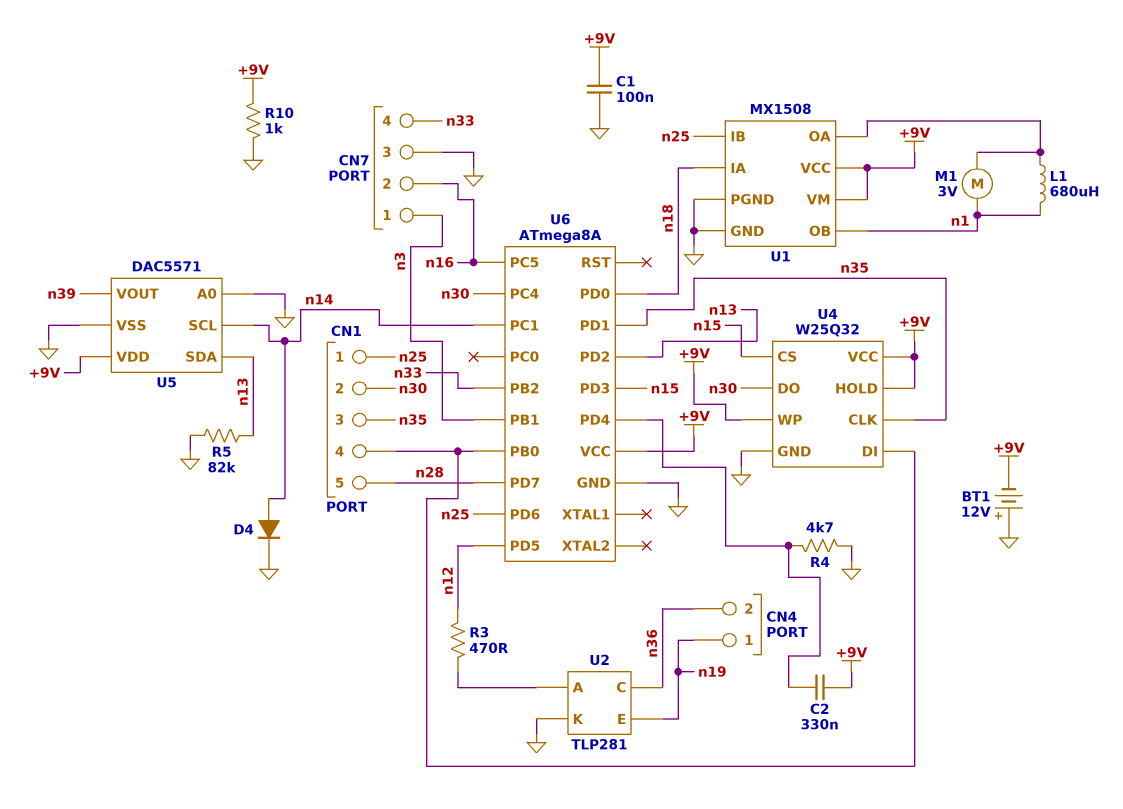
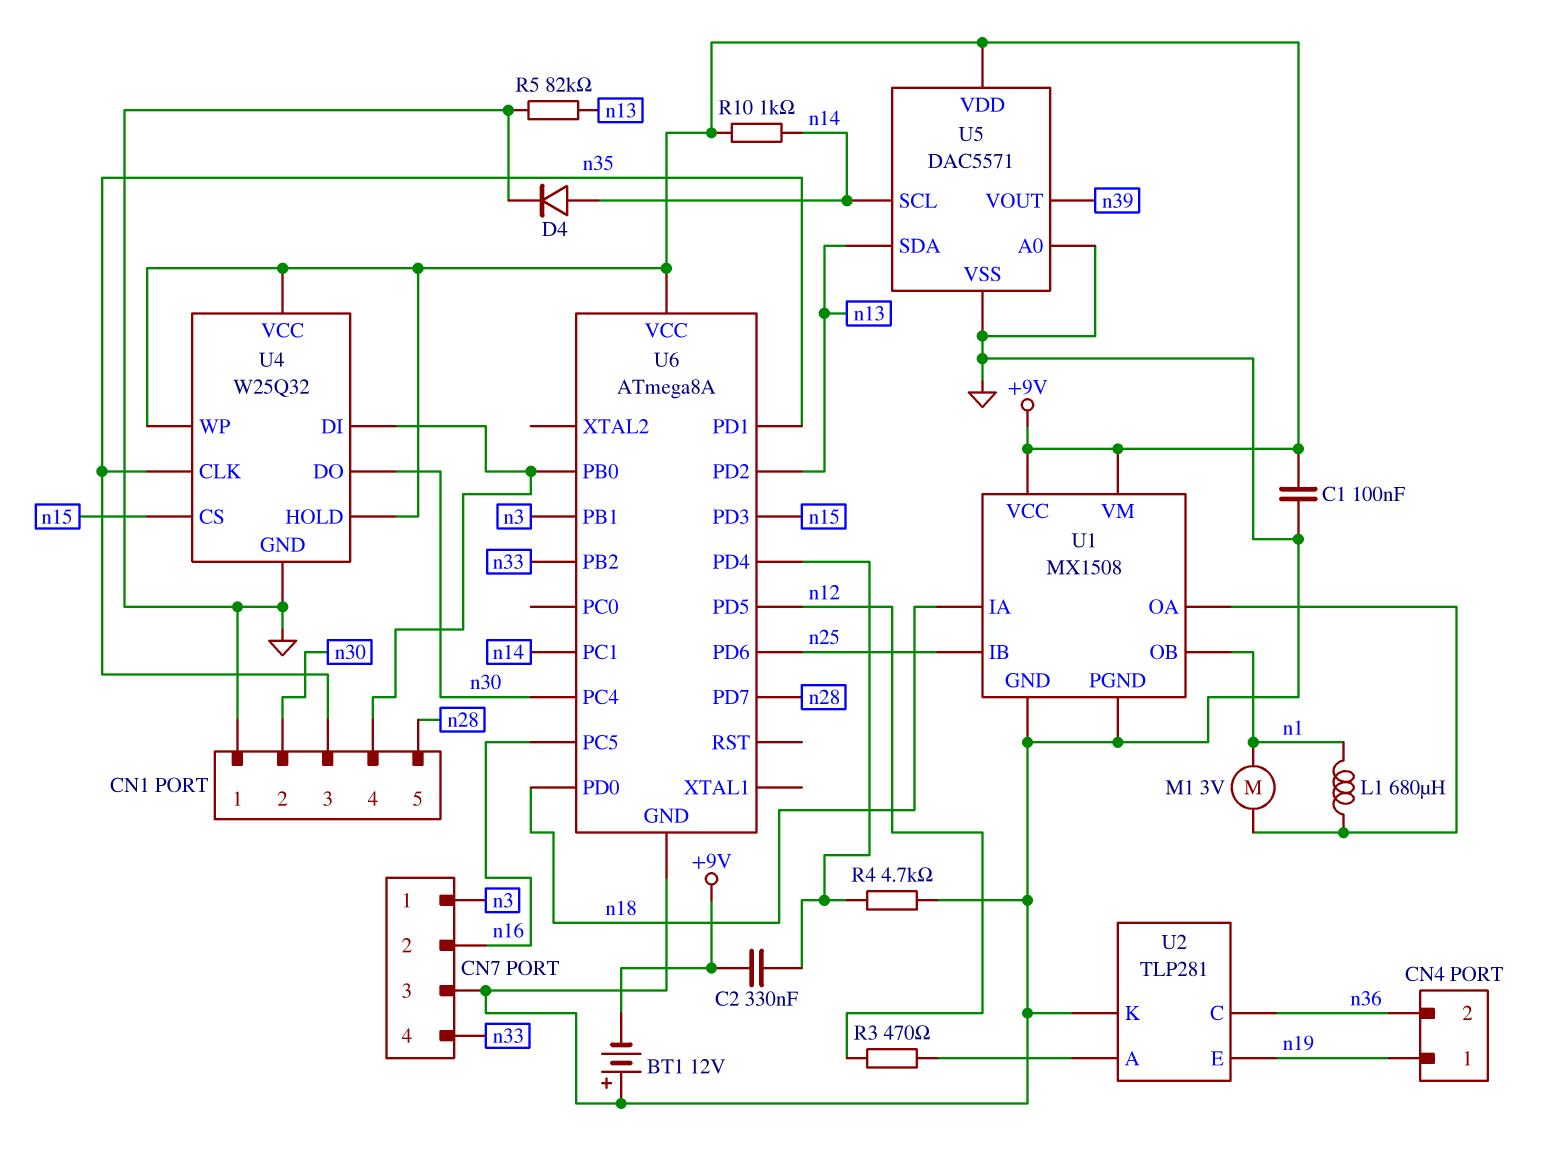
CN1 pin 1: n25 -> GND
R10: 1k (+9V, GND) -> 1k (+9V, n14)

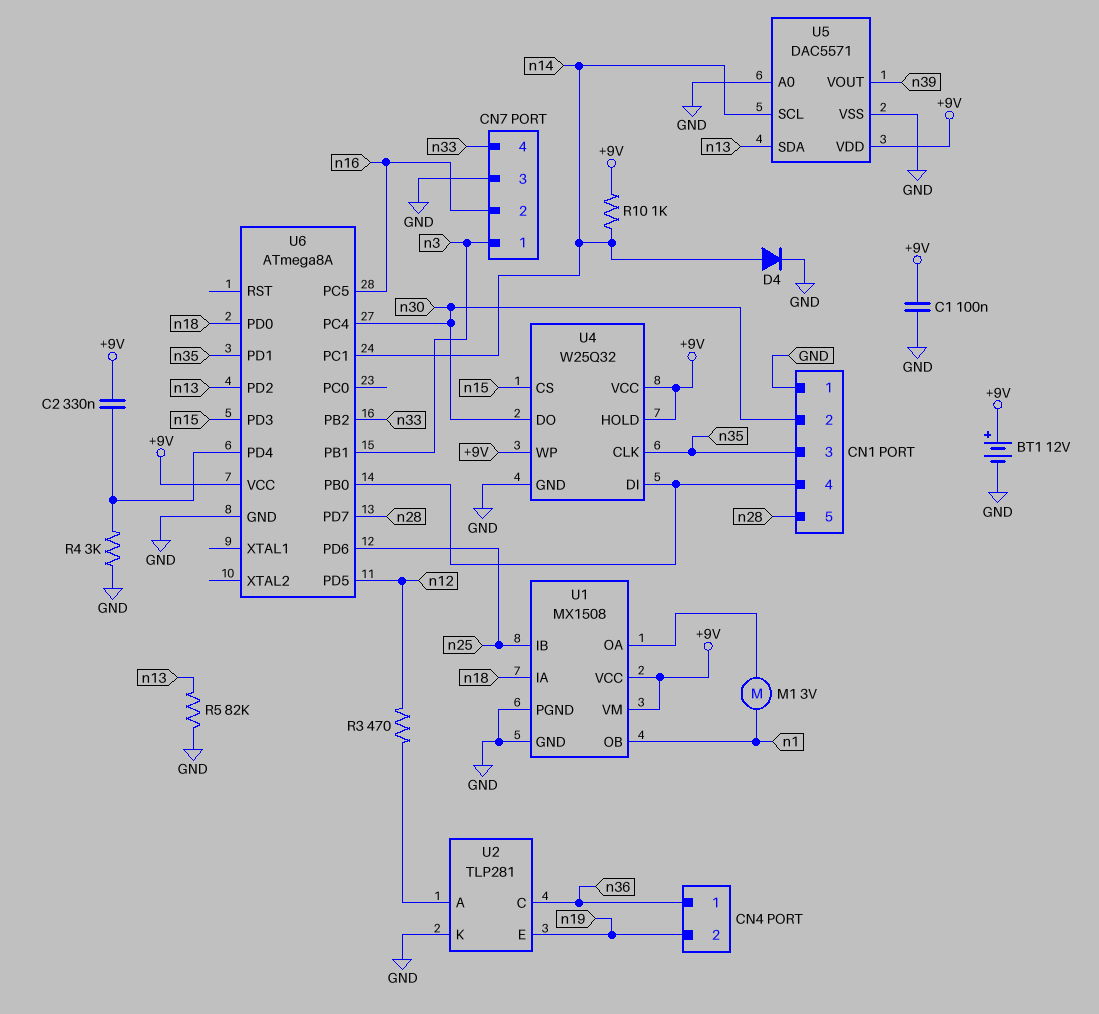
BT1: 12V (plus GND, minus +9V) -> 12V (plus +9V, minus GND)
CN4 pin 1: n19 -> n36
CN4 pin 2: n36 -> n19
L1: 680uH (U1/OA, n1) -> none
R4: 4.7k (GND, U6/PD4) -> 3k (GND, U6/PD4)

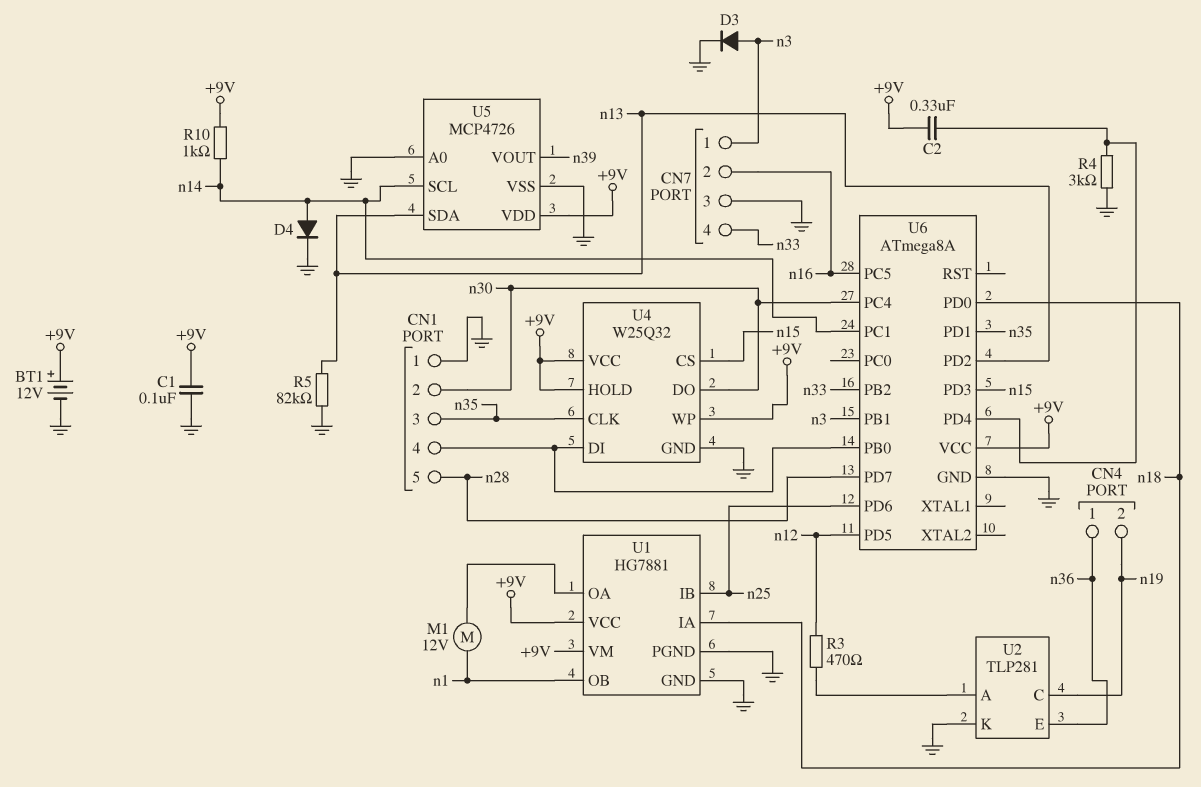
D3: none -> diode (A n3, K GND)
M1: motor 3V (U1/OA, n1) -> motor 12V (U1/OA, n1)
U1: MX1508 -> HG7881
U2 pin C: n36 -> n19
U2 pin E: n19 -> n36
U5: DAC5571 -> MCP4726

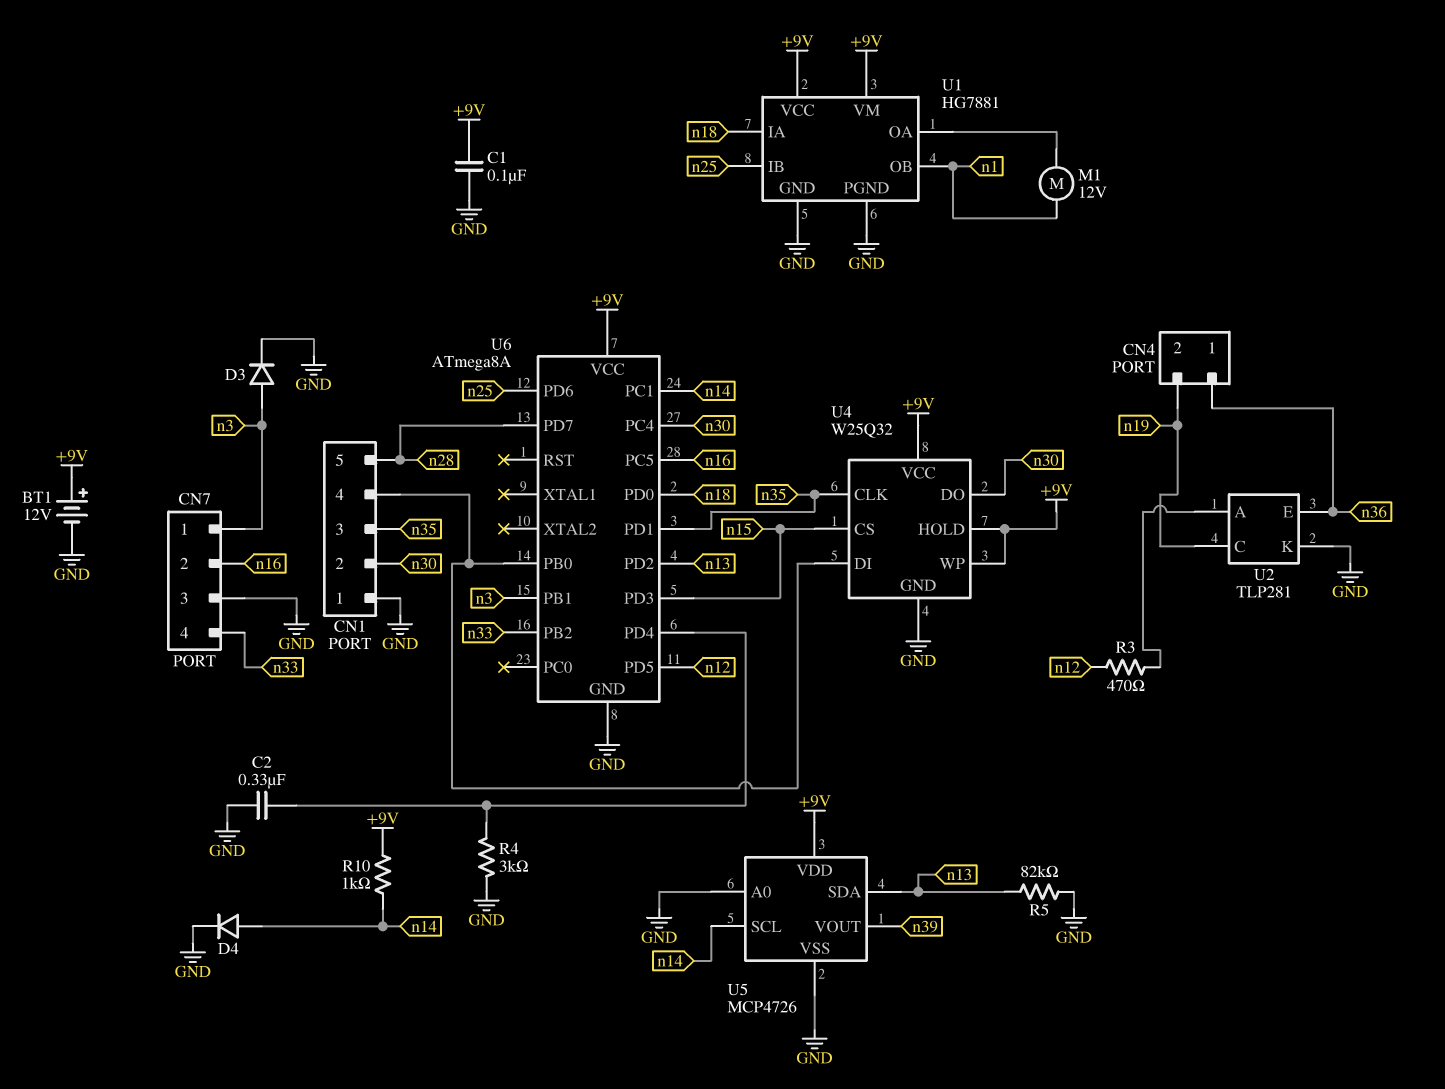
C2: 330nF (+9V, U6/PD4) -> 330nF (GND, U6/PD4)

